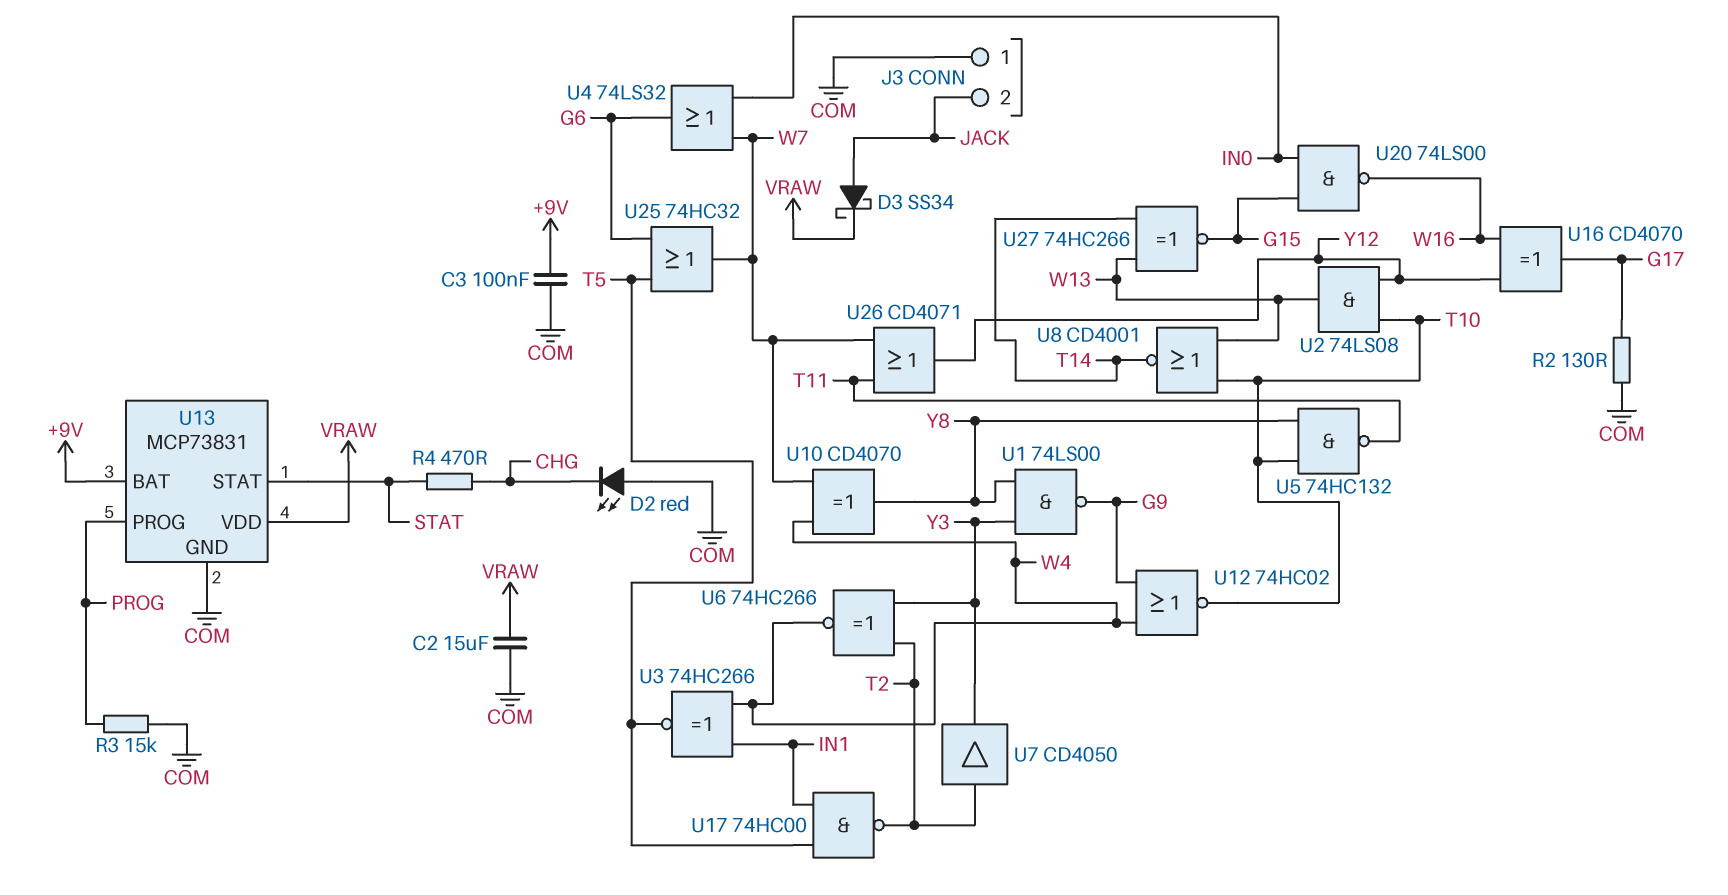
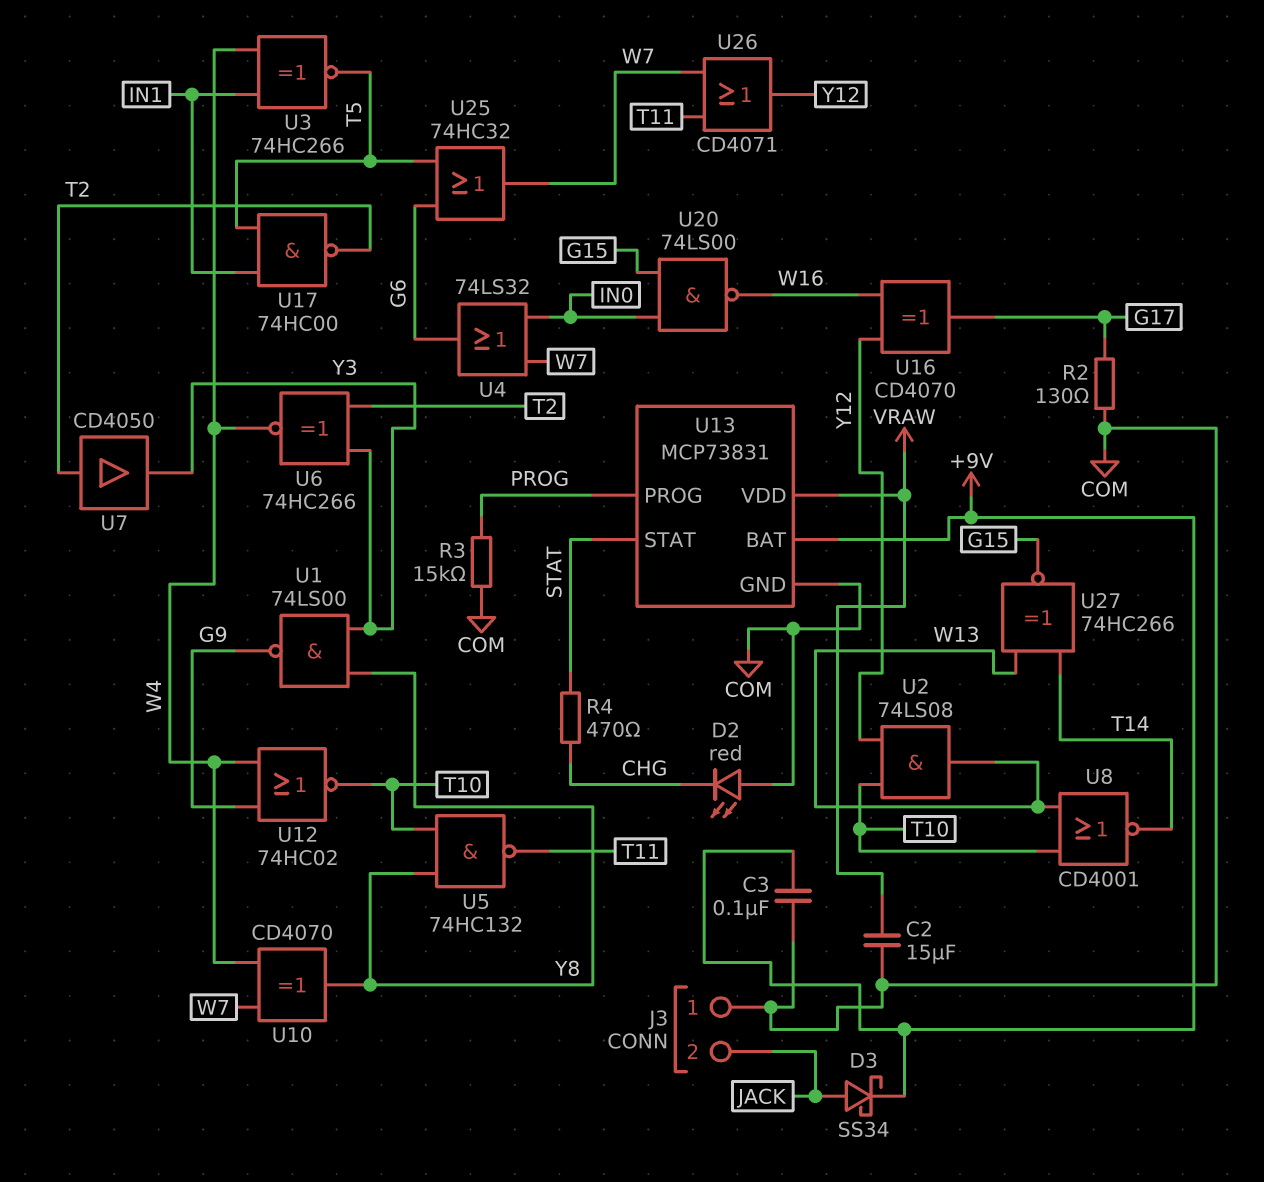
D3: schottky SS34 (A JACK, K VRAW) -> schottky SS34 (A JACK, K +9V)

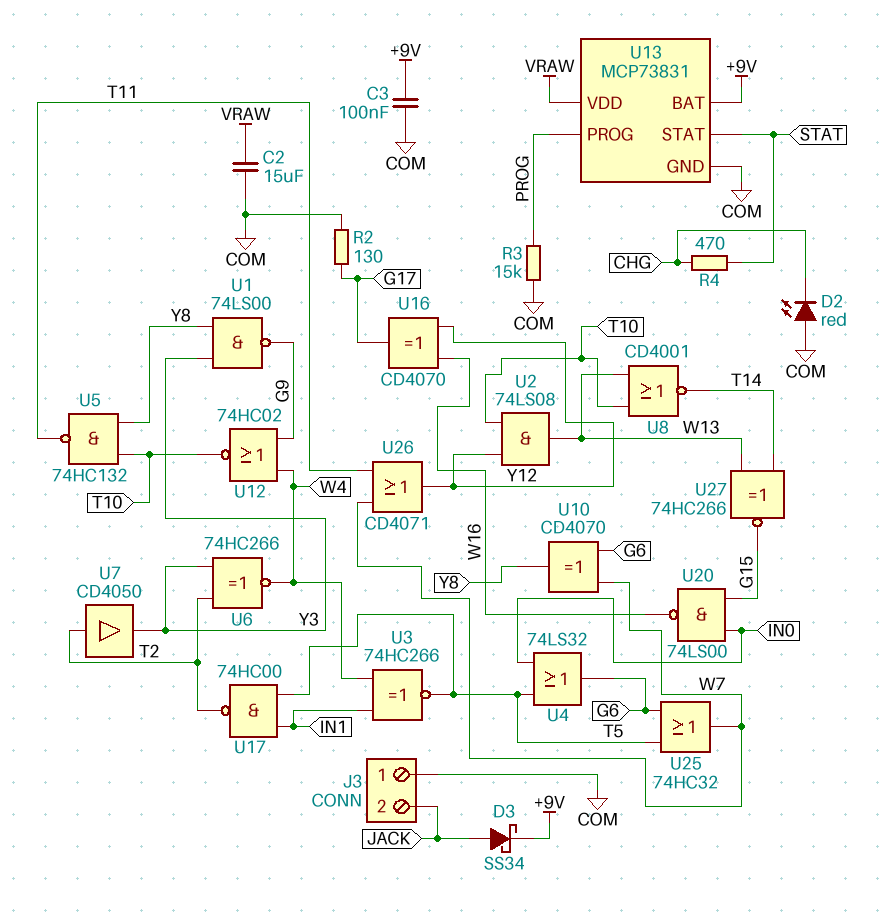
U4: OR 74LS32 (in IN0, in W7, out G6) -> OR 74LS32 (in IN0, in T5, out G6)
U10: XOR CD4070 (in W4, in W7, out Y8) -> XOR CD4070 (in G6, in W7, out Y8)

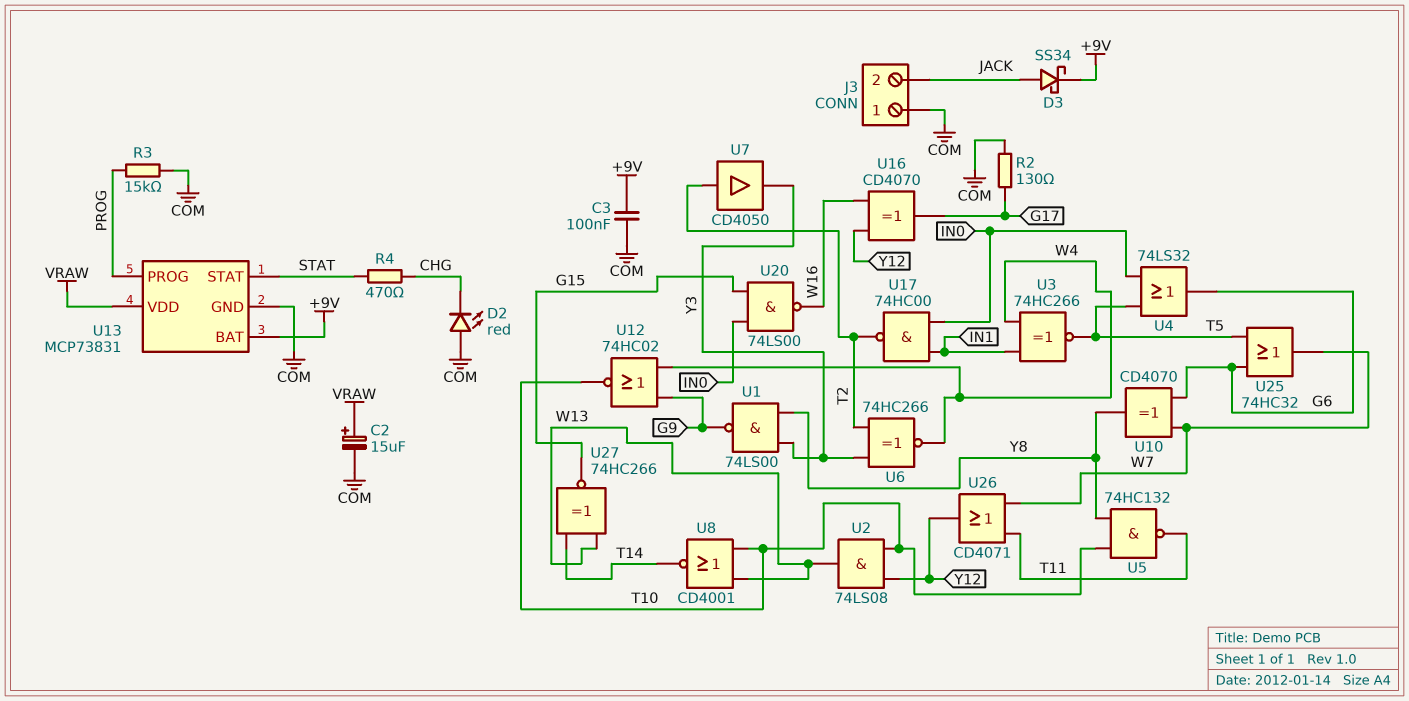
C2: 15uF (COM, VRAW) -> 15uF (plus VRAW, minus COM)
U17: NAND 74HC00 (in IN1, in T5, out T2) -> NAND 74HC00 (in IN0, in IN1, out T2)

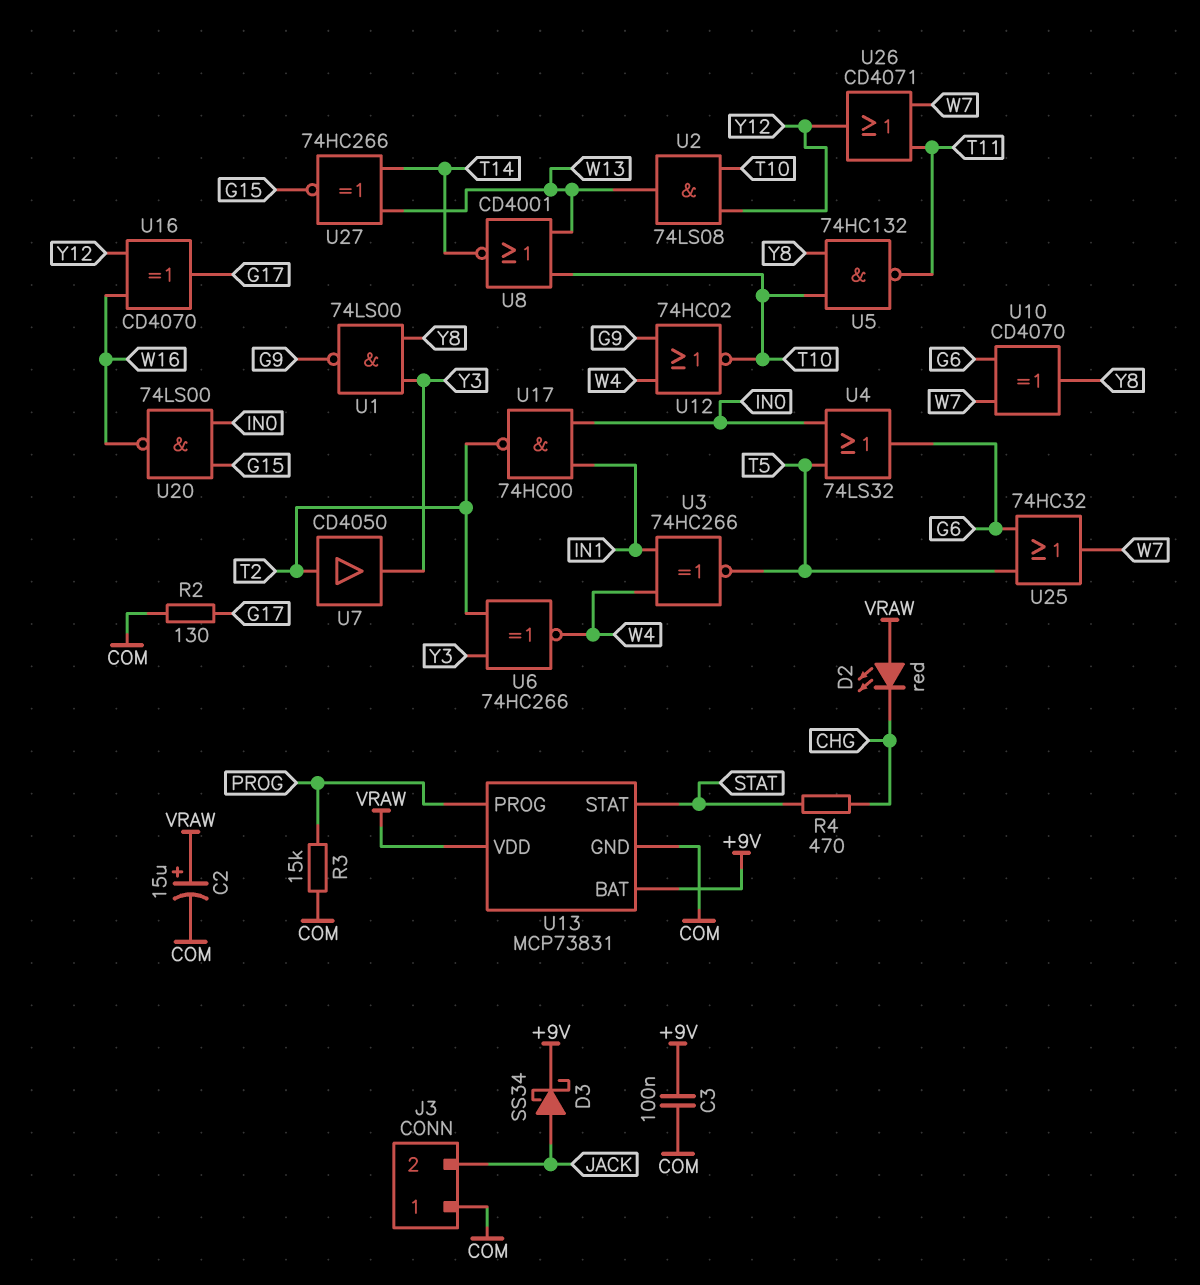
D2: LED red (A COM, K CHG) -> LED red (A VRAW, K CHG)

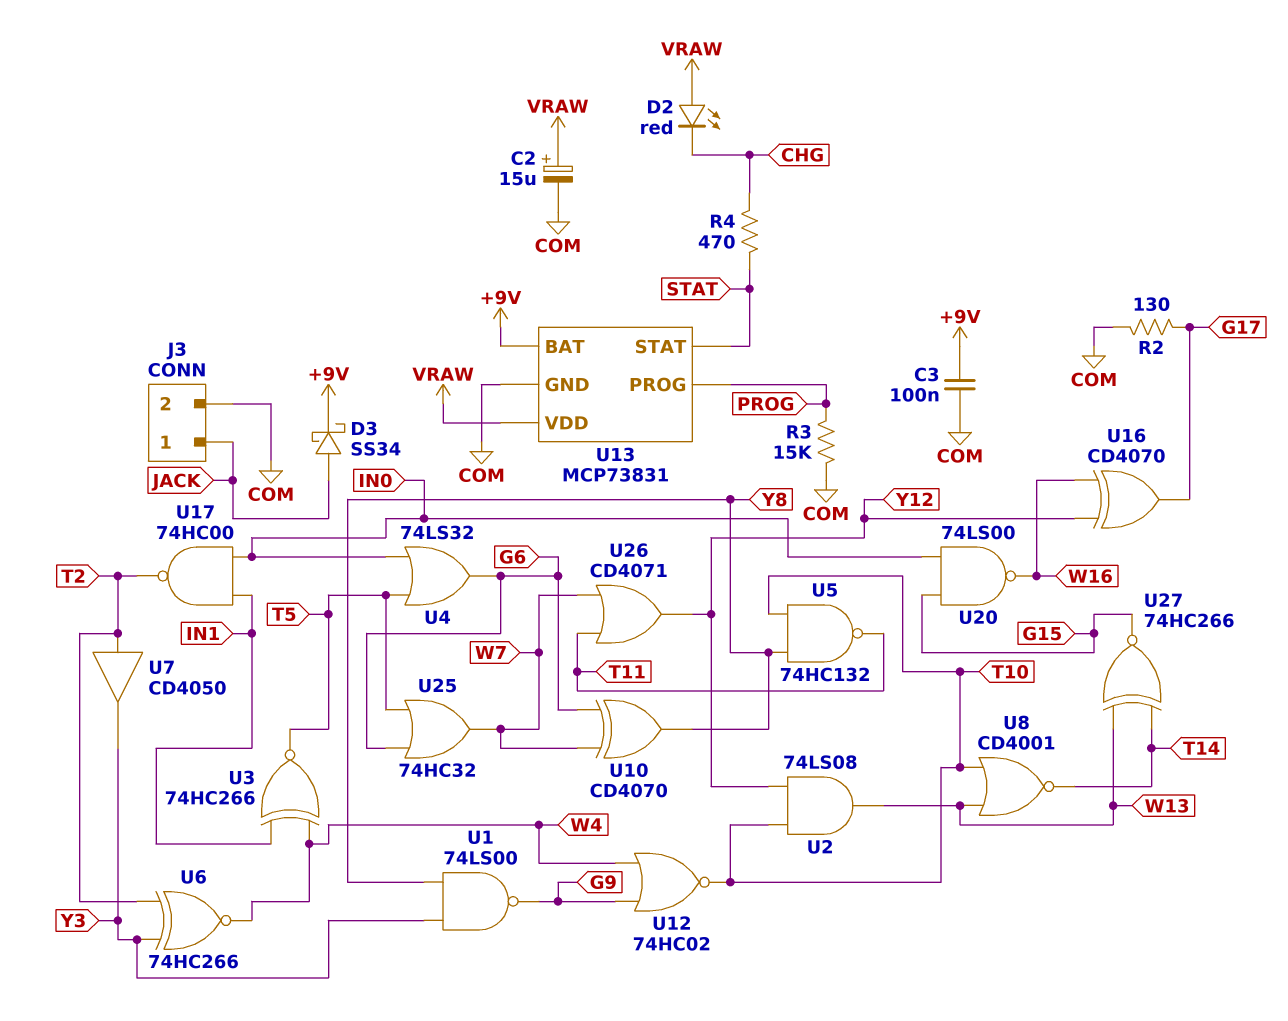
J3 pin 1: COM -> JACK
J3 pin 2: JACK -> COM

